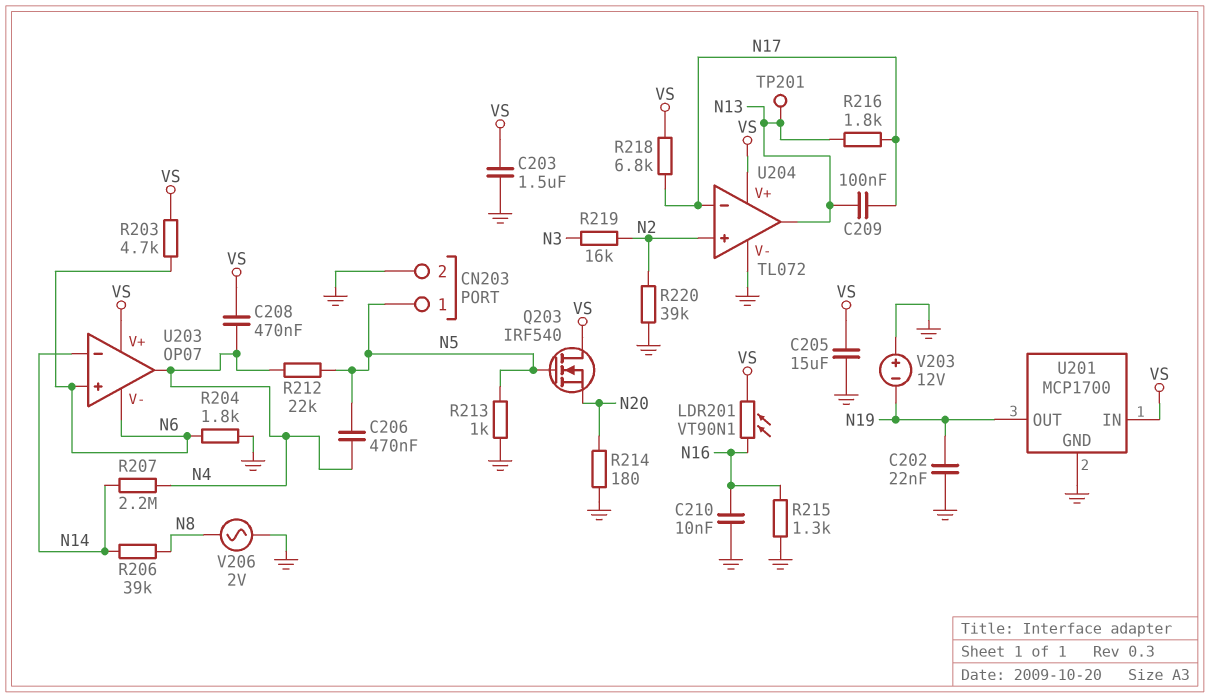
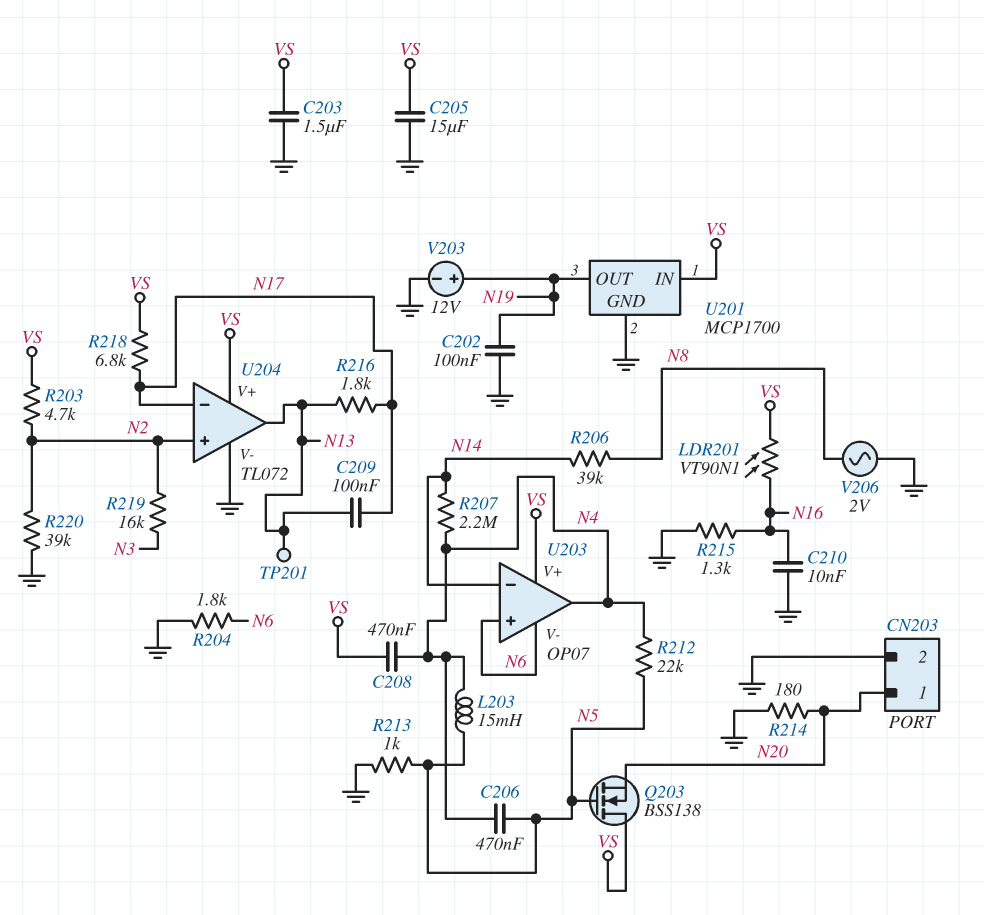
C202: 22nF (GND, N19) -> 100nF (GND, N19)
CN203 pin 1: N5 -> N20
L203: none -> 15mH (N4, N5)
Q203: NMOS IRF540 (G N5, D VS, S N20) -> NMOS BSS138 (G N5, D VS, S N20)
R203: 4.7k (N6, VS) -> 4.7k (N2, VS)
V203: 12V (plus GND, minus N19) -> 12V (plus N19, minus GND)

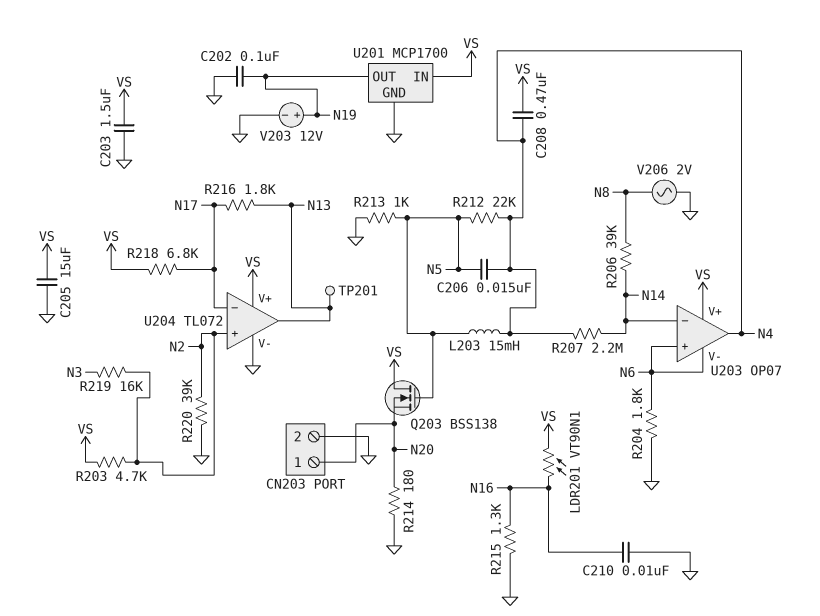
C206: 470nF (N4, N5) -> 15nF (N4, N5)
C209: 100nF (N13, N17) -> none

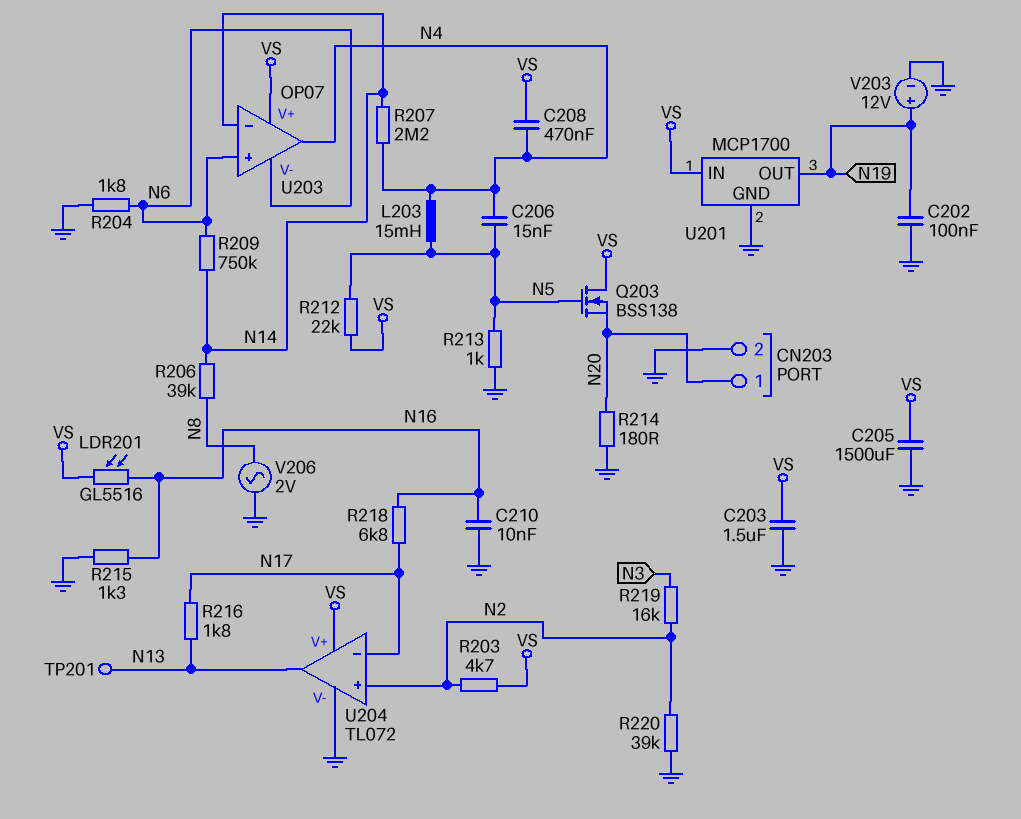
C205: 15uF (GND, VS) -> 1500uF (GND, VS)
LDR201: VT90N1 (N16, VS) -> GL5516 (N16, VS)
R209: none -> 750k (N6, N14)
R212: 22k (N4, N5) -> 22k (N5, VS)
R218: 6.8k (N17, VS) -> 6.8k (N16, N17)

